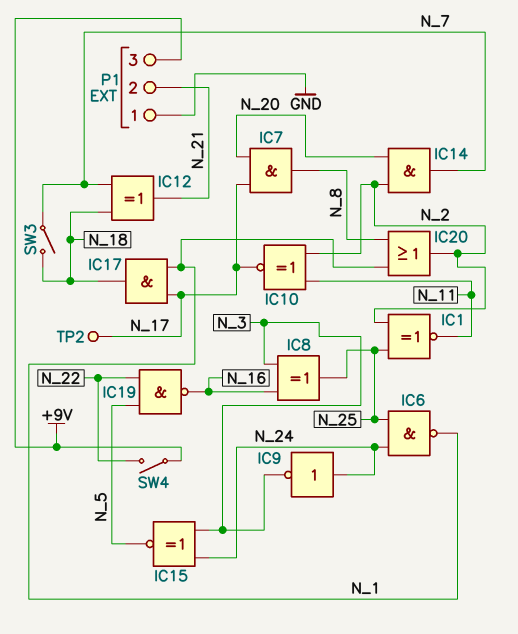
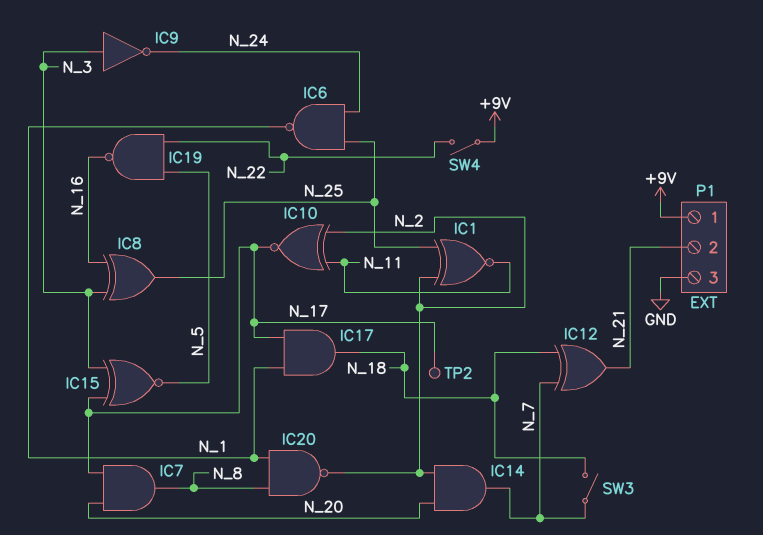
IC9: NOT (in N_24, out N_3) -> NOT (in N_3, out N_24)
IC15: XNOR (in N_3, in N_24, out N_5) -> XNOR (in N_3, in N_17, out N_5)
IC20: OR (in N_1, in N_8, out N_2) -> NAND (in N_1, in N_8, out N_2)
P1 pin 1: GND -> +9V
P1 pin 3: +9V -> GND

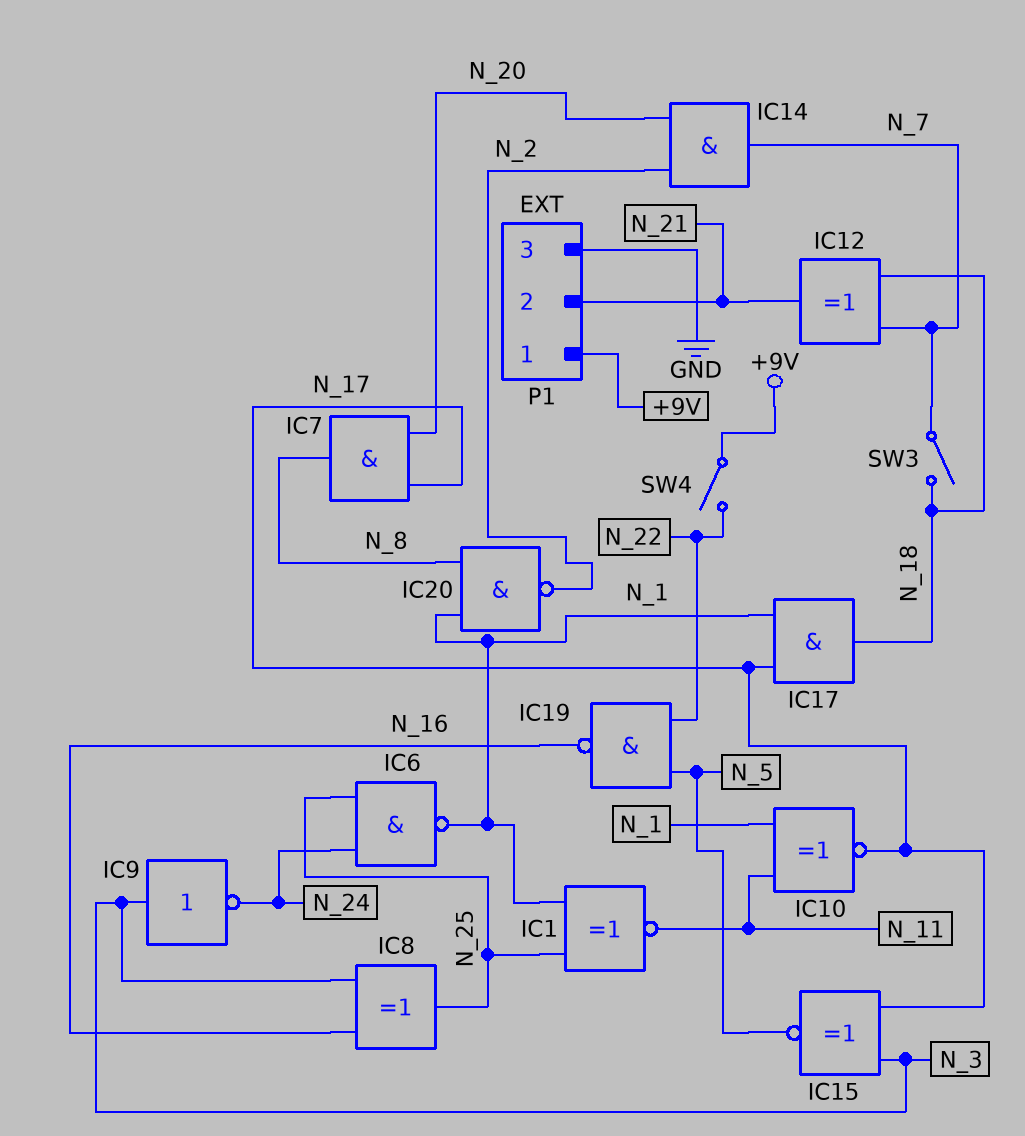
IC1: XNOR (in N_2, in N_25, out N_11) -> XNOR (in N_1, in N_25, out N_11)
IC10: XNOR (in N_2, in N_11, out N_17) -> XNOR (in N_1, in N_11, out N_17)
TP2: test point (N_17) -> none

